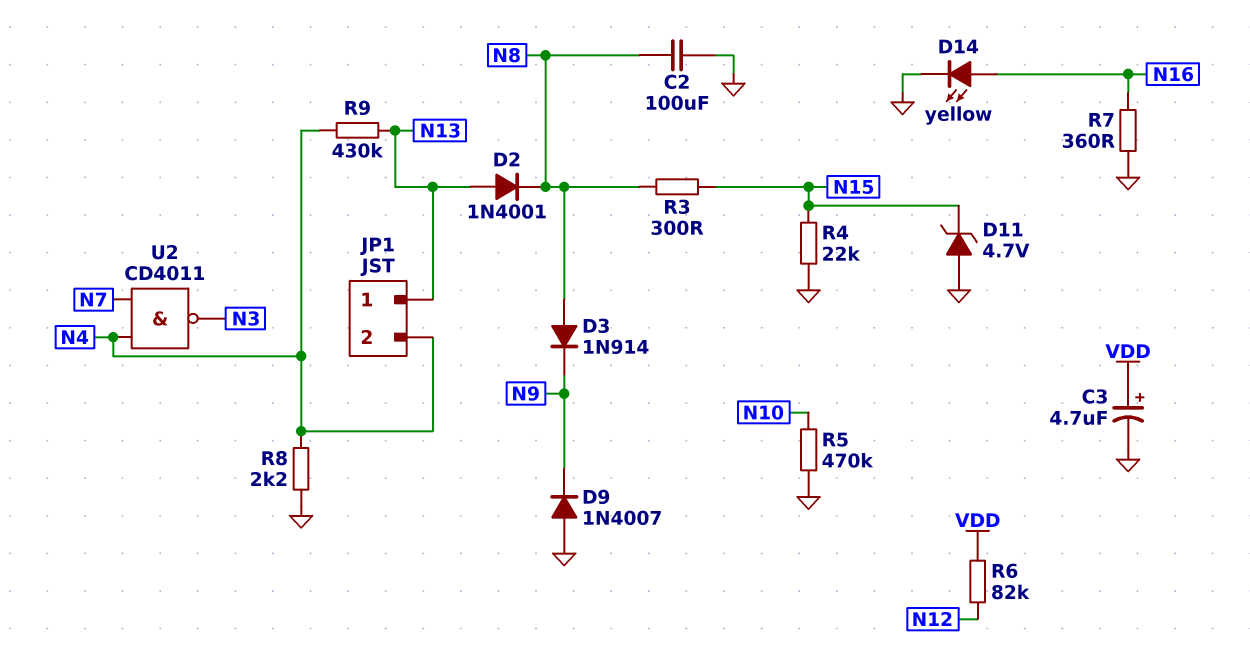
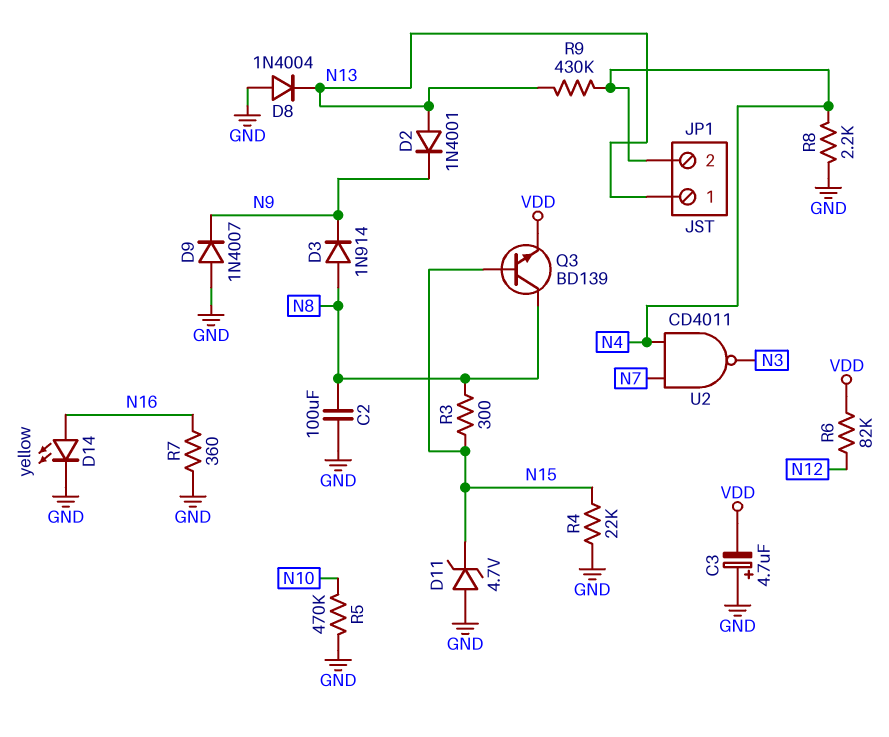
C3: 4.7uF (plus VDD, minus GND) -> 4.7uF (plus GND, minus VDD)
D2: diode 1N4001 (A N13, K N8) -> diode 1N4001 (A N13, K N9)
D8: none -> diode 1N4004 (A GND, K N13)
Q3: none -> NPN BD139 (B N15, C N8, E VDD)

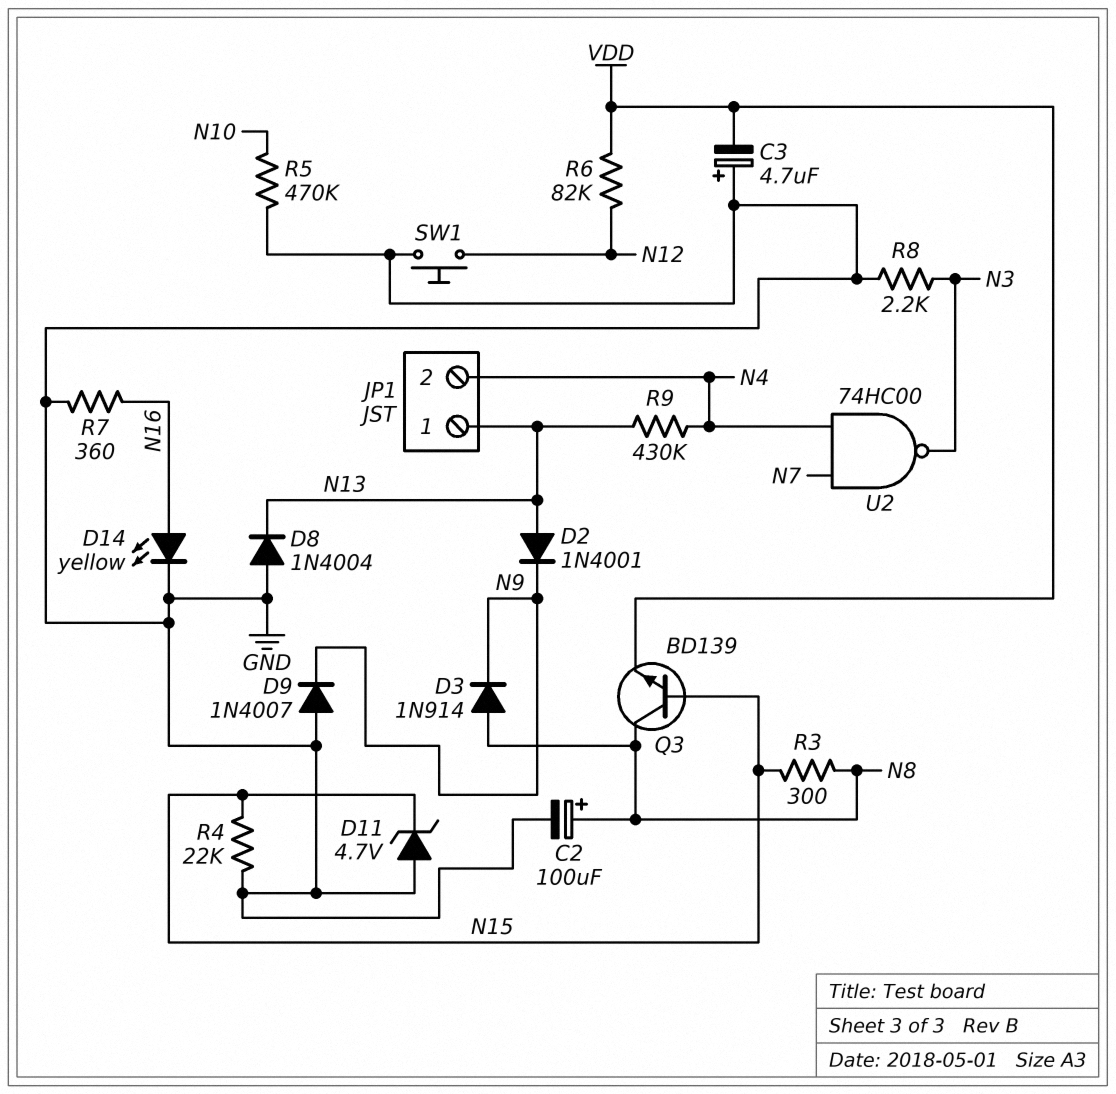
C2: 100uF (GND, N8) -> 100uF (plus N8, minus GND)
R8: 2.2k (GND, N4) -> 2.2k (GND, N3)
SW1: none -> button (GND, N12)
U2: NAND CD4011 (in N4, in N7, out N3) -> NAND 74HC00 (in N4, in N7, out N3)

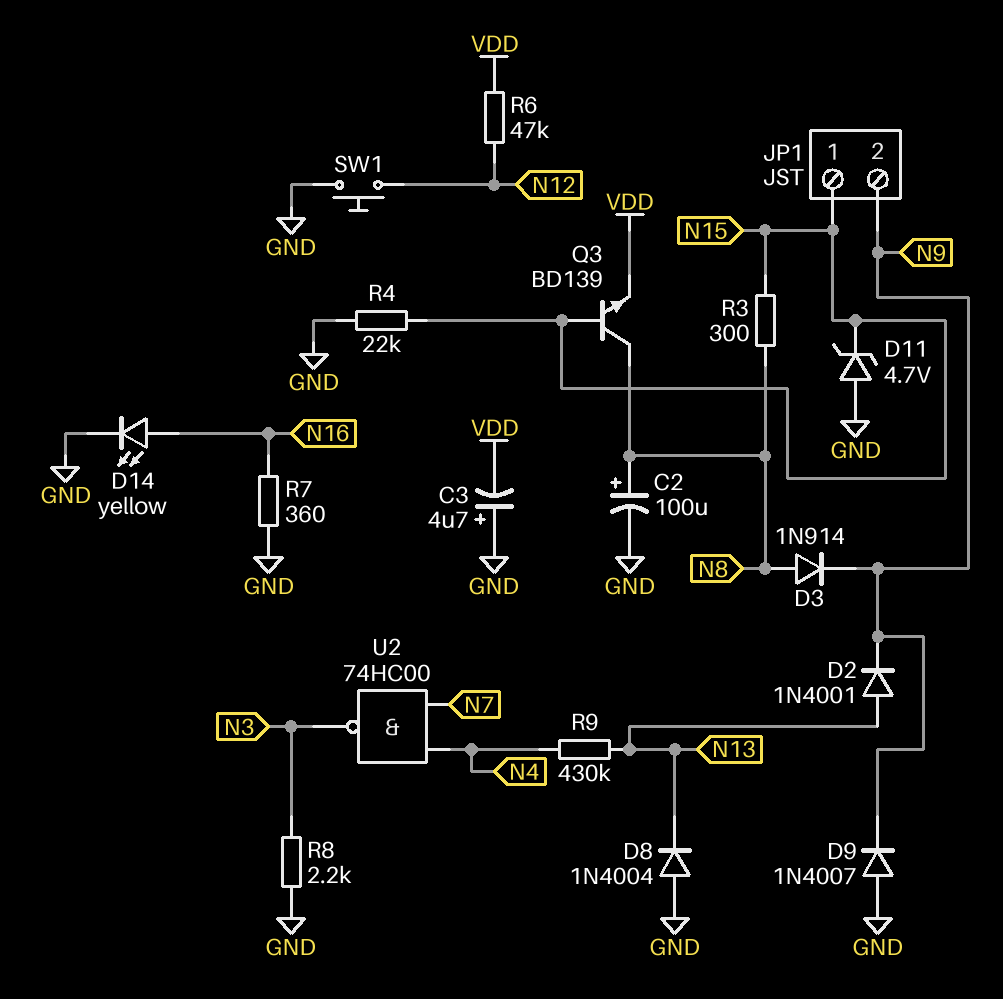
JP1 pin 1: N13 -> N15
JP1 pin 2: N4 -> N9
R5: 470k (GND, N10) -> none
R6: 82k (N12, VDD) -> 47k (N12, VDD)

